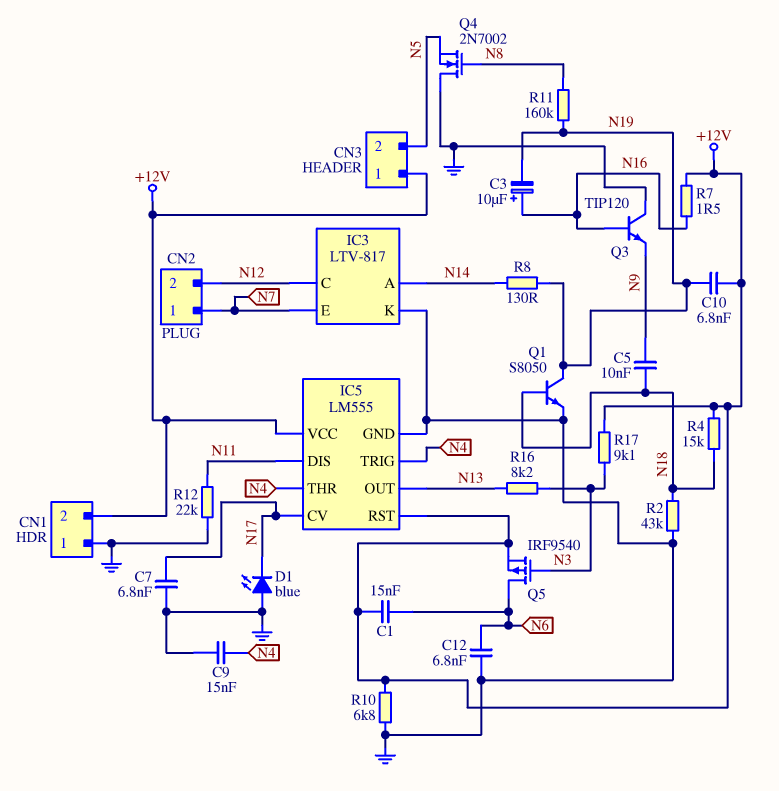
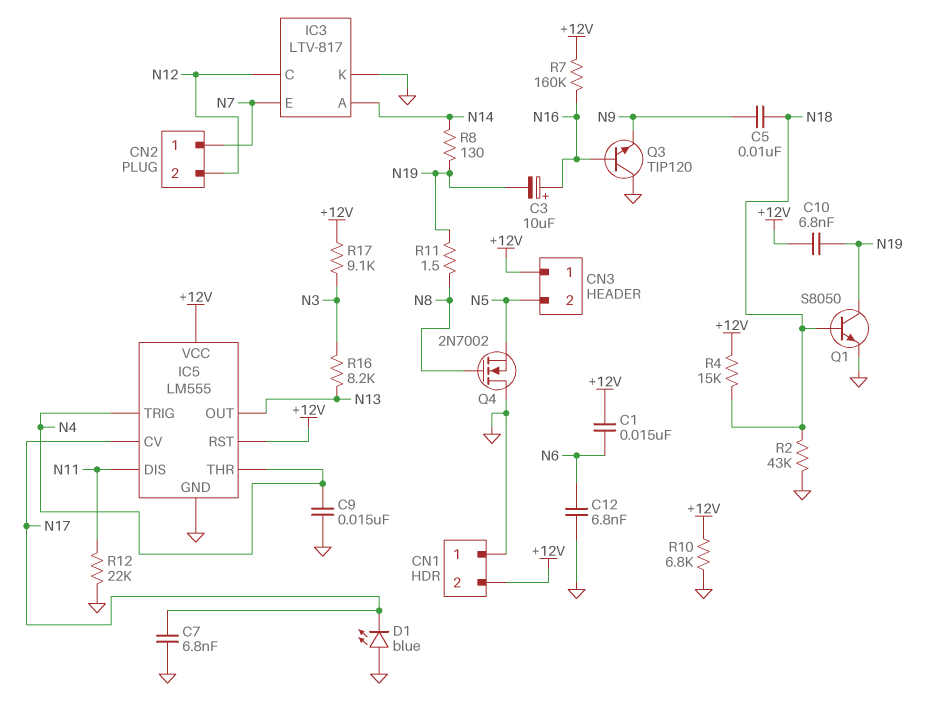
Q5: PMOS IRF9540 (G N3, D N6, S +12V) -> none
R7: 1.5 (+12V, N16) -> 160k (+12V, N16)
R11: 160k (N8, N19) -> 1.5 (N8, N19)

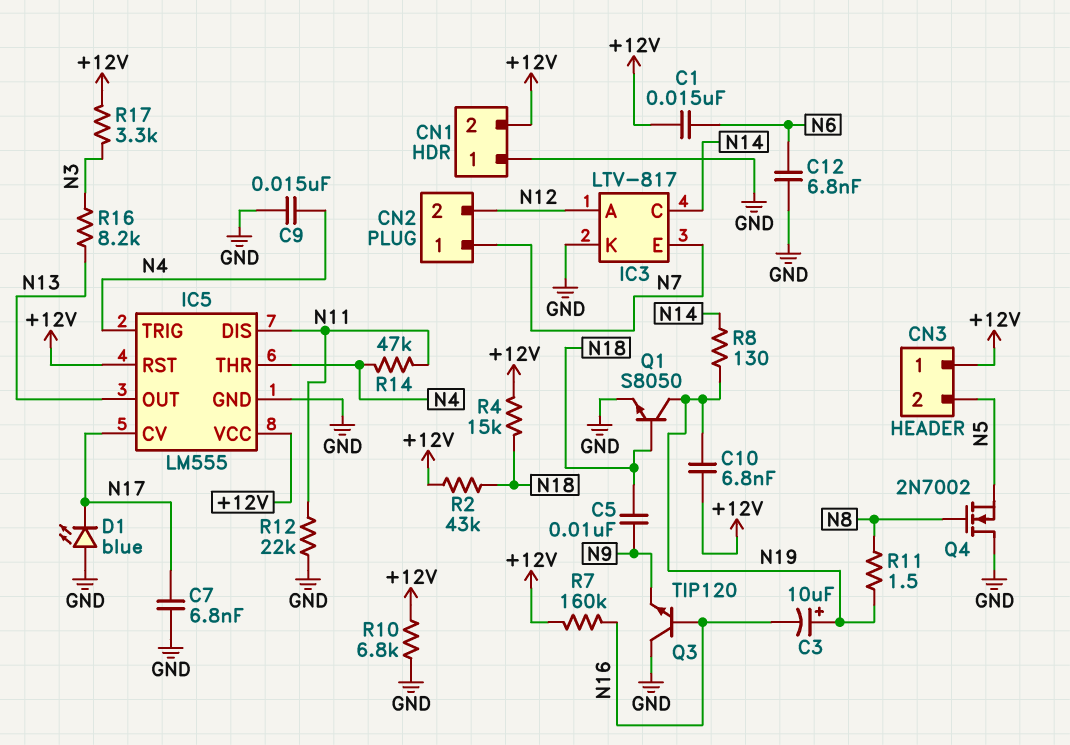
C3: 10uF (plus N16, minus N19) -> 10uF (plus N19, minus N16)
IC3 pin A: N14 -> N12
IC3 pin C: N12 -> N14
R2: 43k (GND, N18) -> 43k (+12V, N18)
R14: none -> 47k (N4, N11)
R17: 9.1k (+12V, N3) -> 3.3k (+12V, N3)

